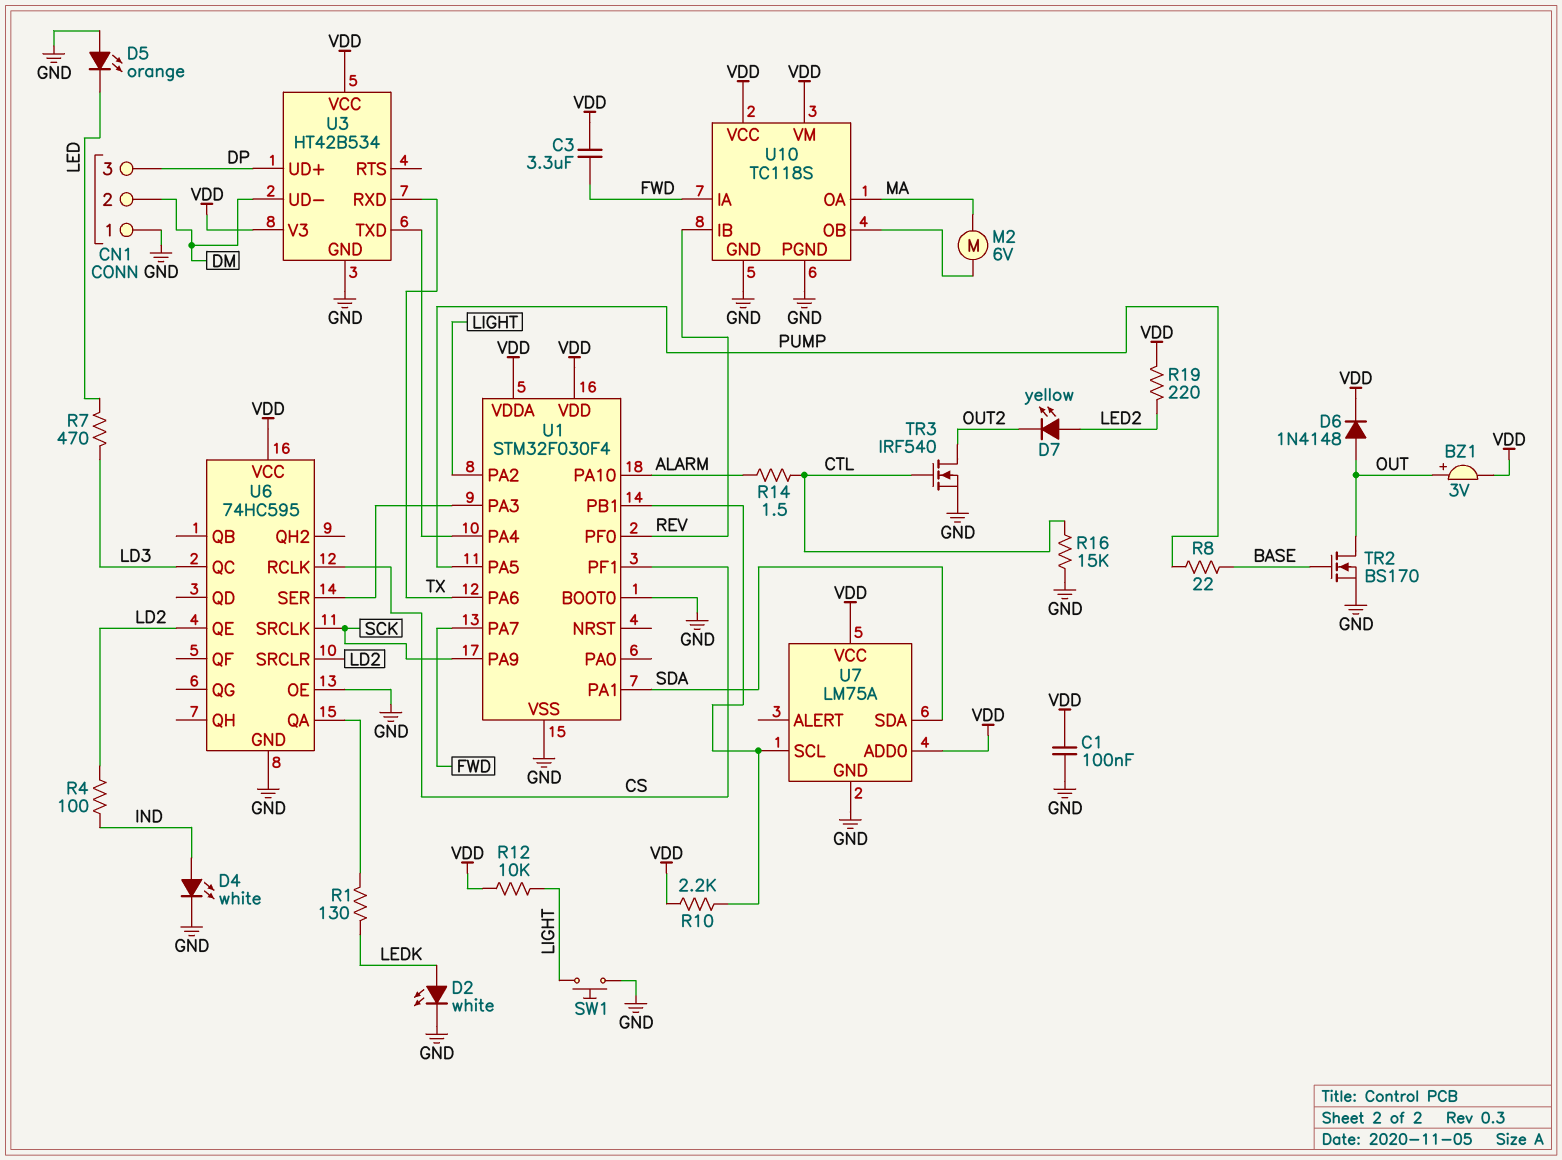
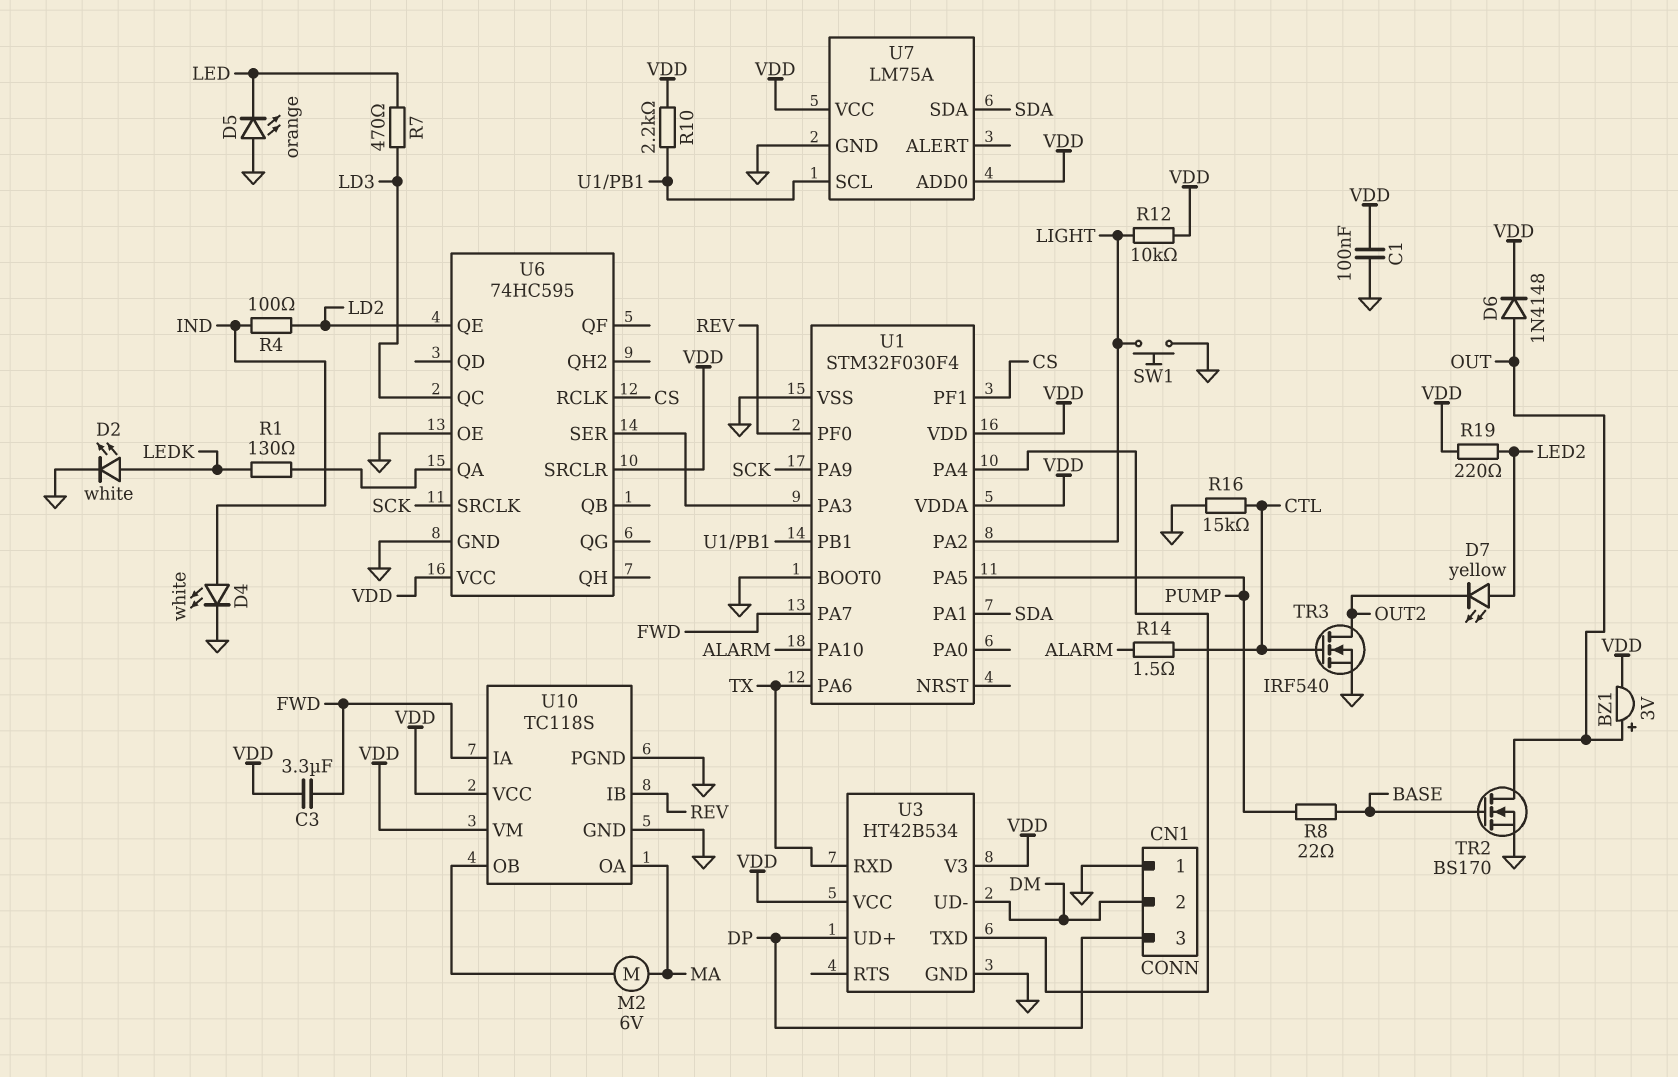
U6 pin SRCLR: LD2 -> VDD

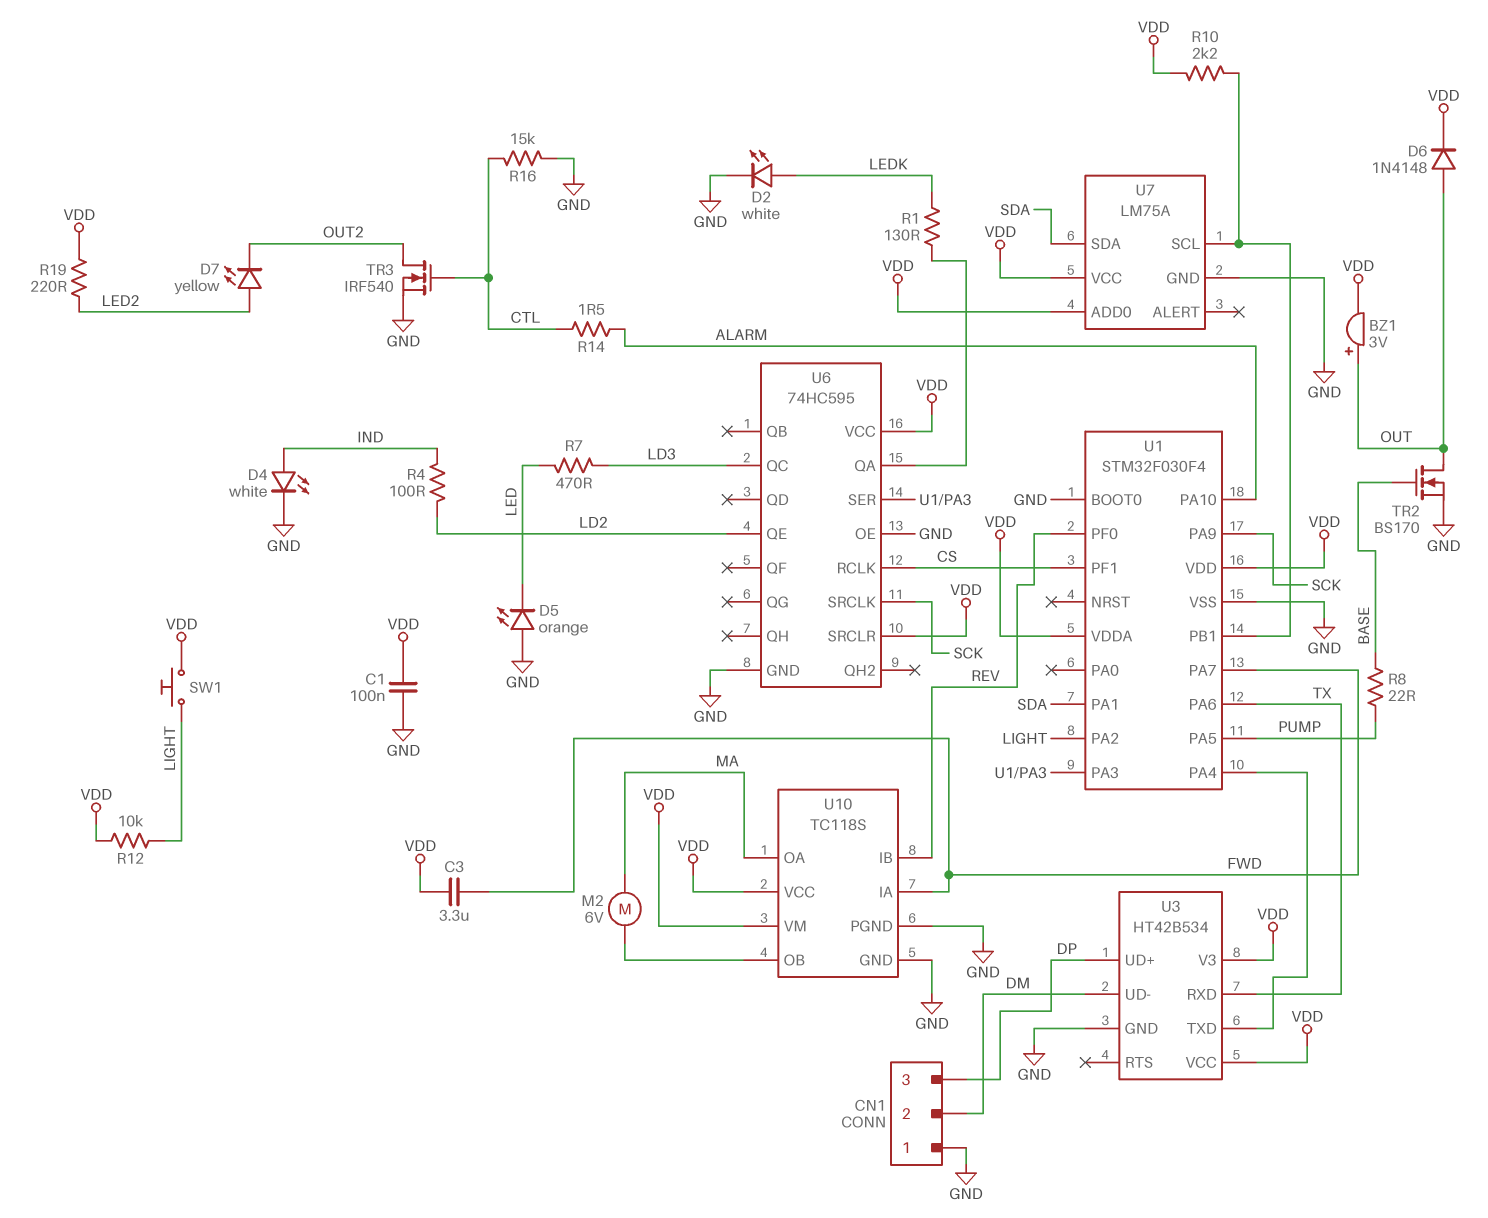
SW1: button (GND, LIGHT) -> button (LIGHT, VDD)

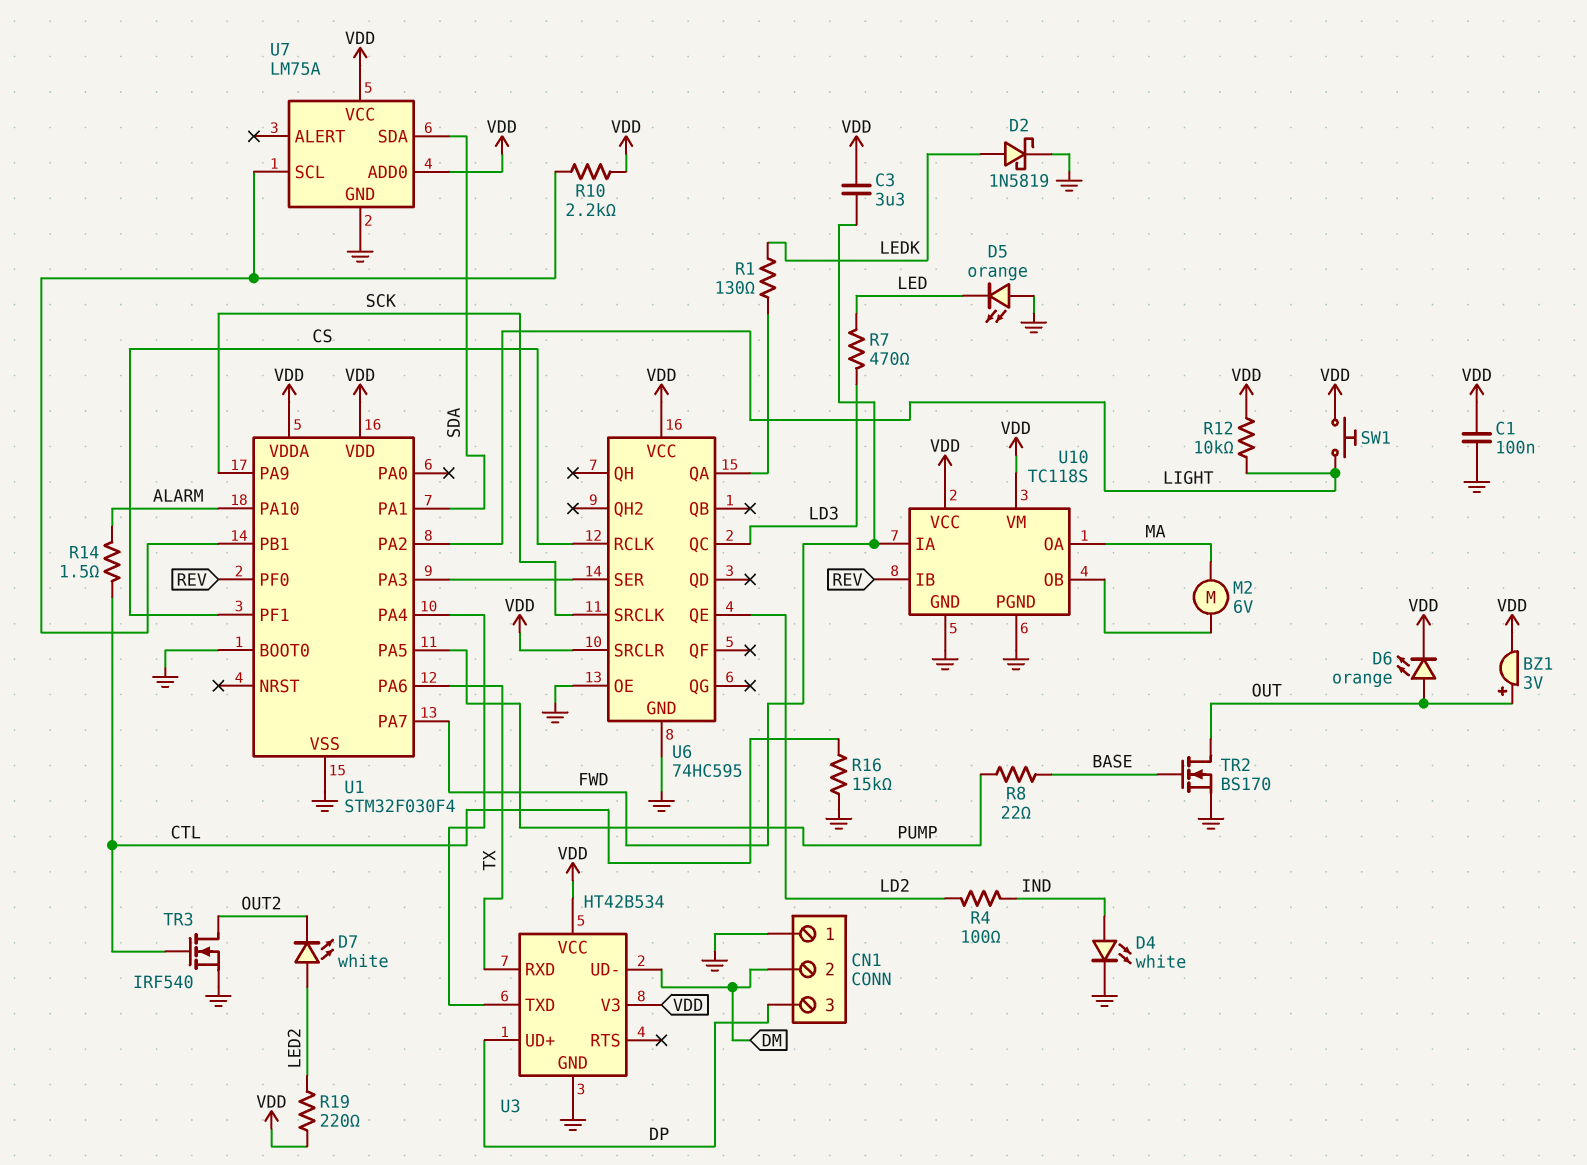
D2: LED white (A LEDK, K GND) -> schottky 1N5819 (A LEDK, K GND)
D6: diode 1N4148 (A OUT, K VDD) -> LED orange (A OUT, K VDD)
D7: LED yellow (A LED2, K OUT2) -> LED white (A LED2, K OUT2)

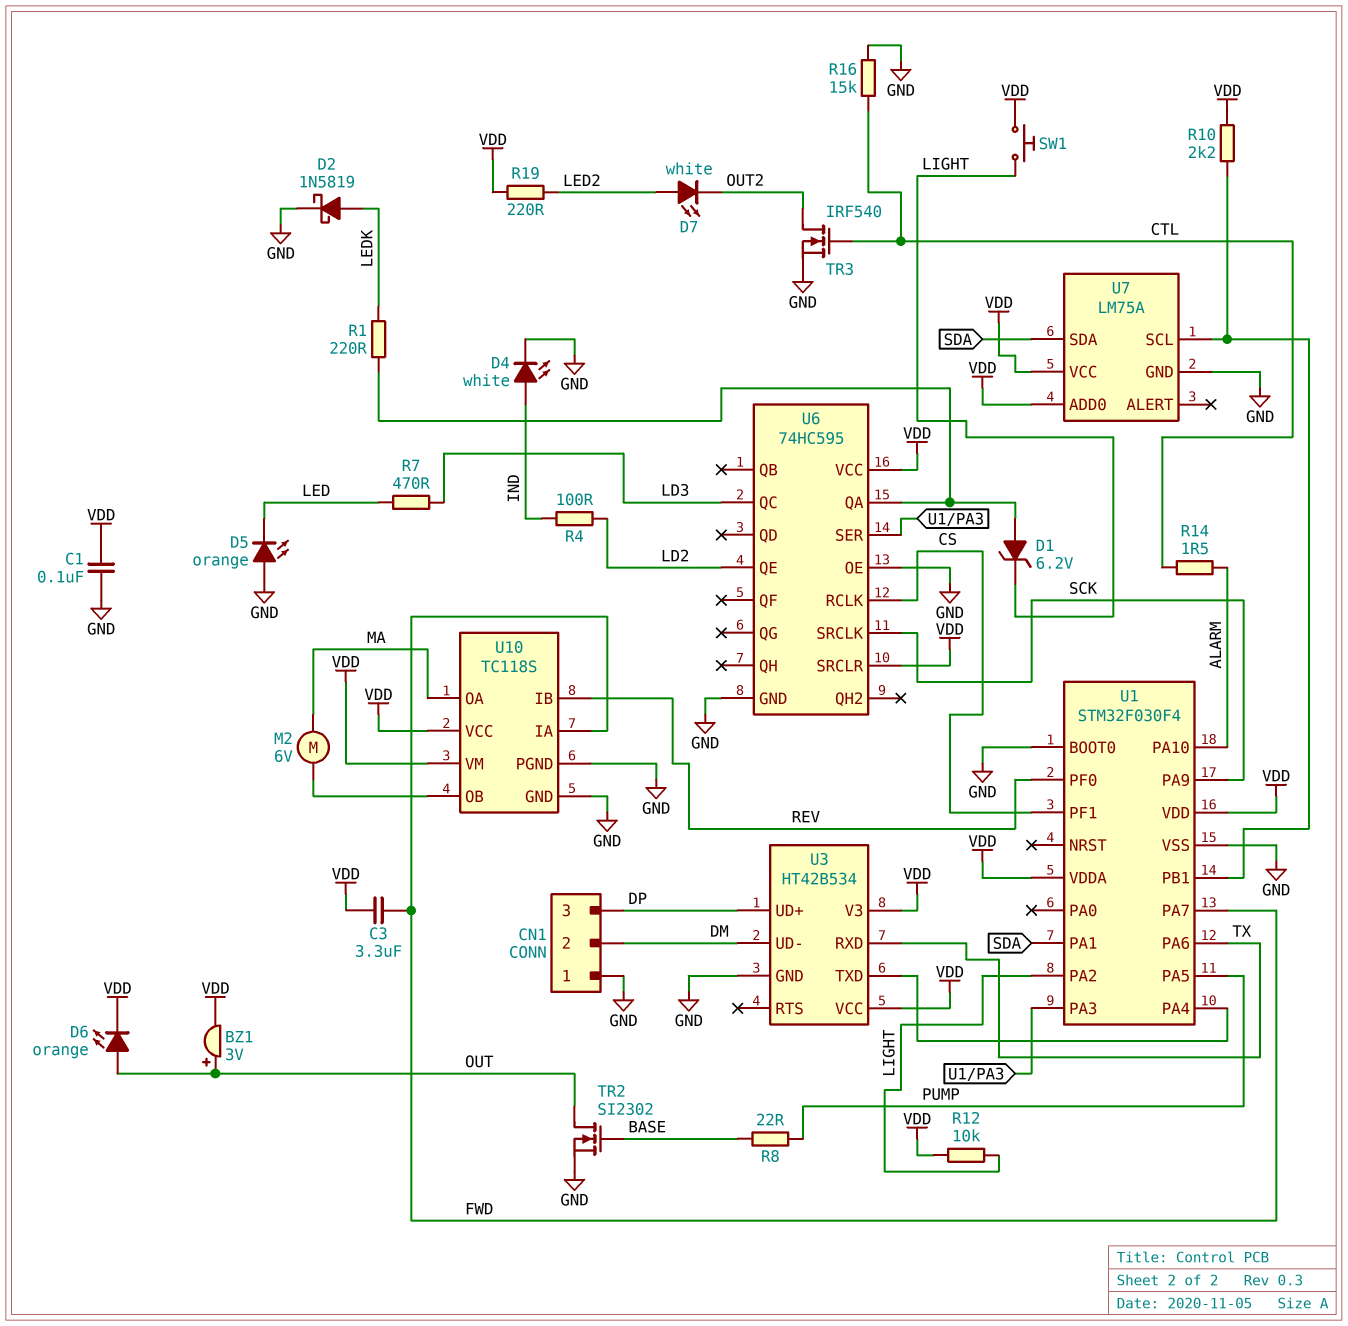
D1: none -> zener 6.2V (A U6/QA, K LIGHT)
R1: 130 (LEDK, U6/QA) -> 220 (LEDK, U6/QA)
TR2: NMOS BS170 (G BASE, D OUT, S GND) -> NMOS SI2302 (G BASE, D OUT, S GND)

